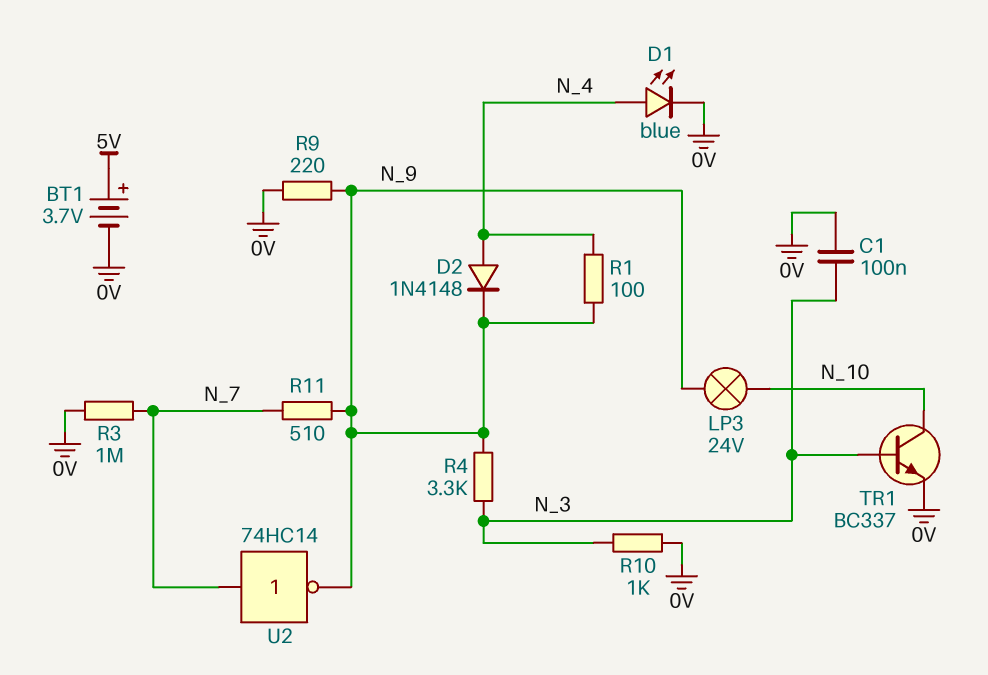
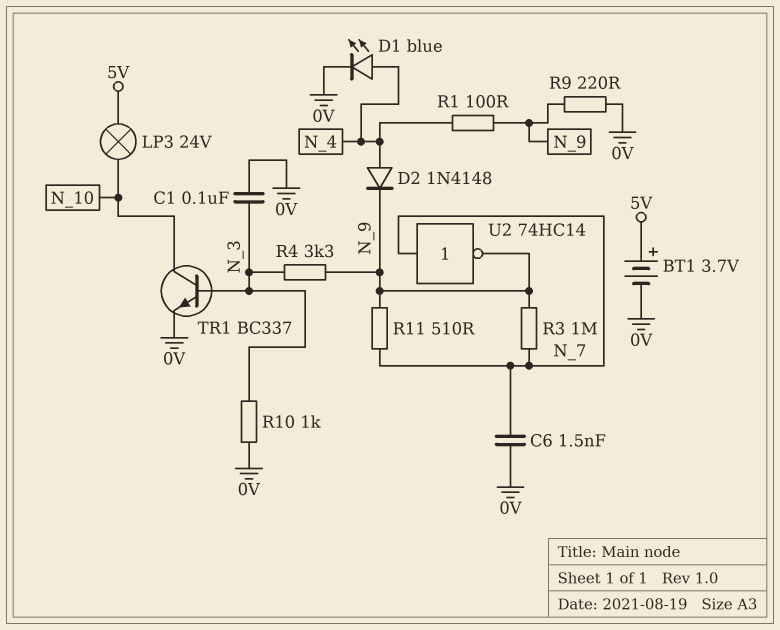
C6: none -> 1.5nF (0V, N_7)
LP3: lamp 24V (N_9, N_10) -> lamp 24V (5V, N_10)
R3: 1M (0V, N_7) -> 1M (N_7, N_9)

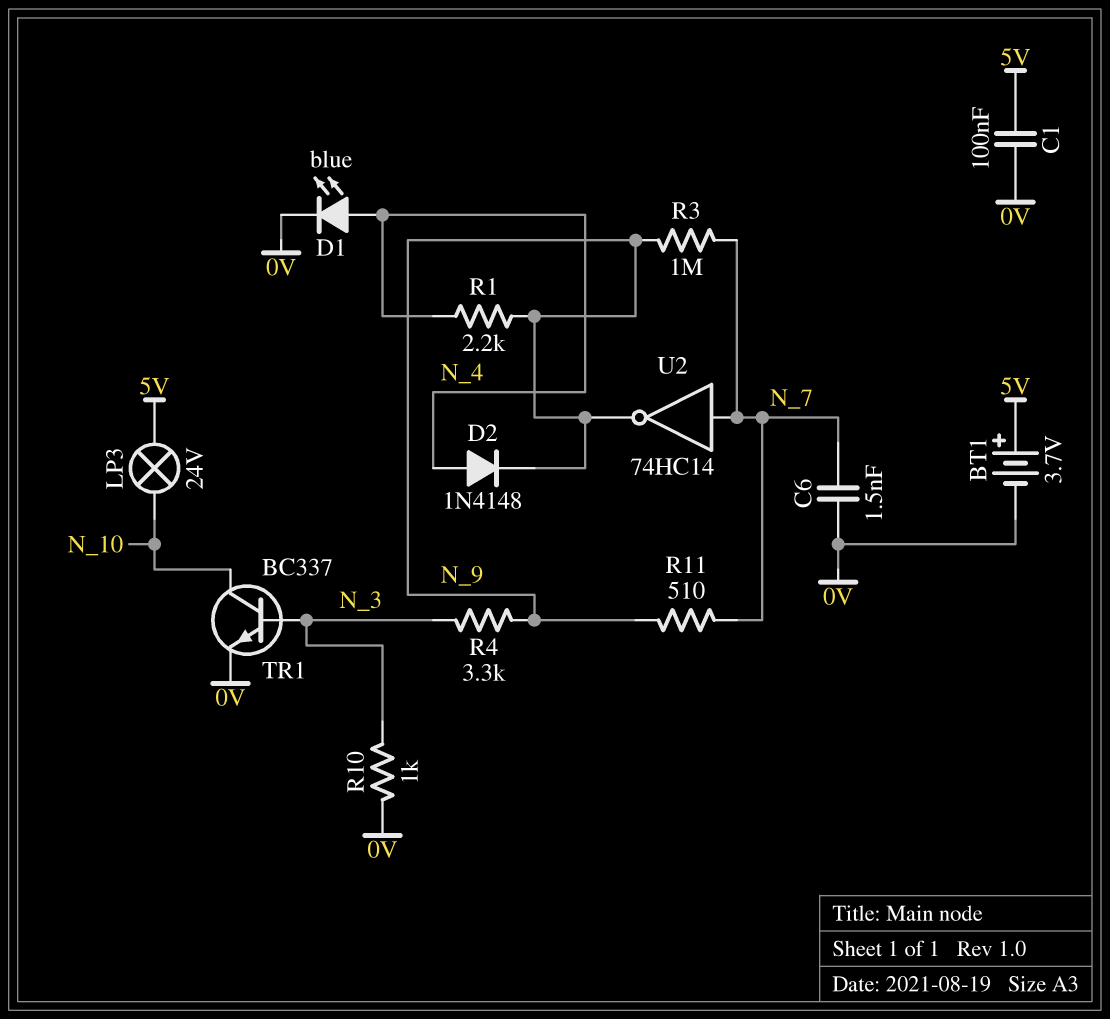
C1: 100nF (0V, N_3) -> 100nF (0V, 5V)
R1: 100 (N_4, N_9) -> 2.2k (N_4, N_9)
R9: 220 (0V, N_9) -> none

